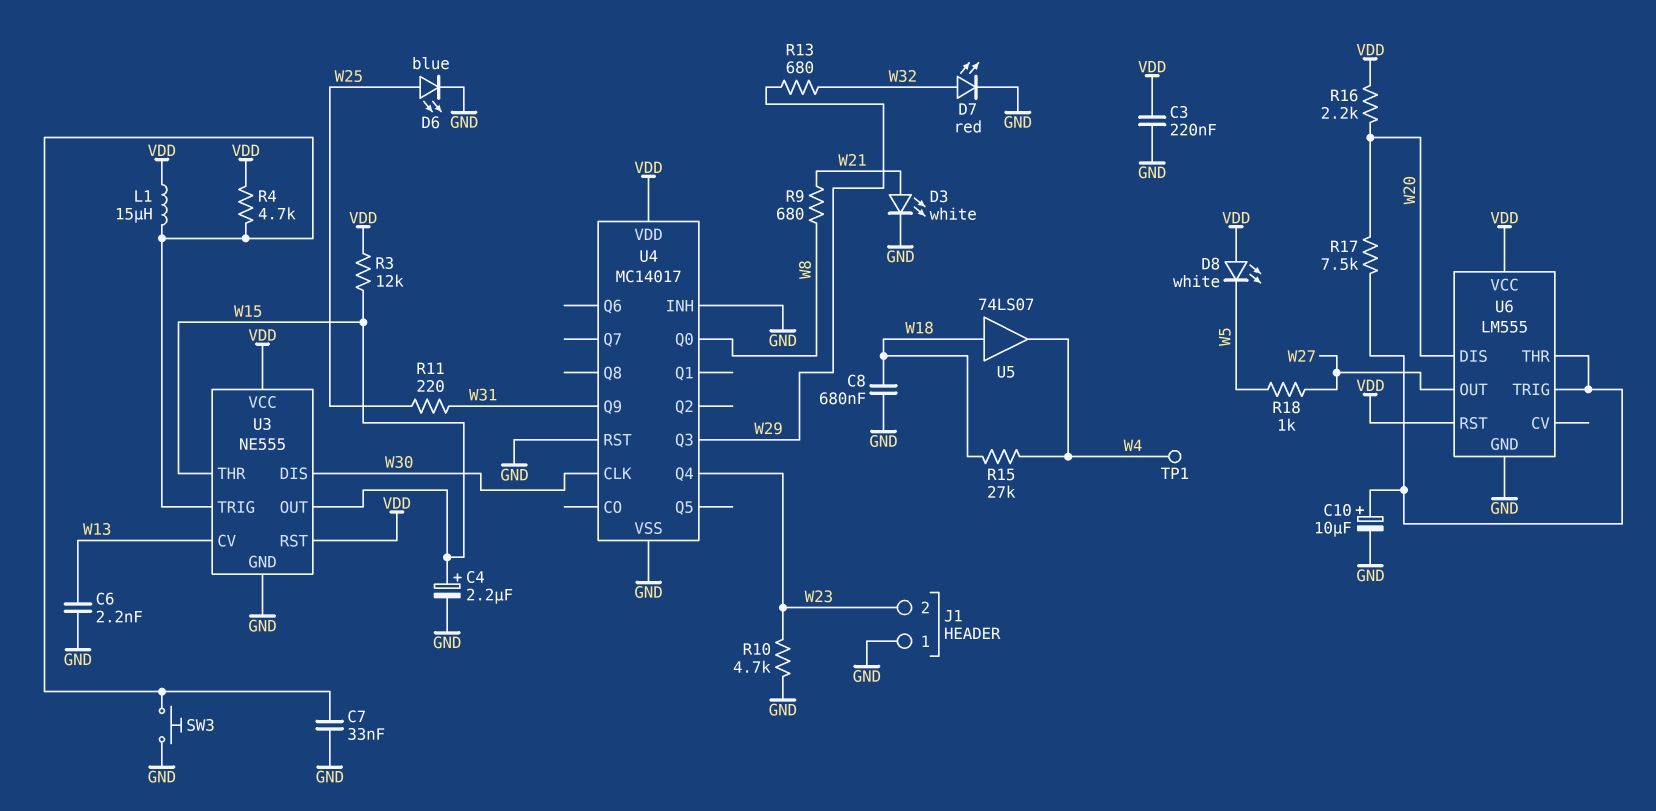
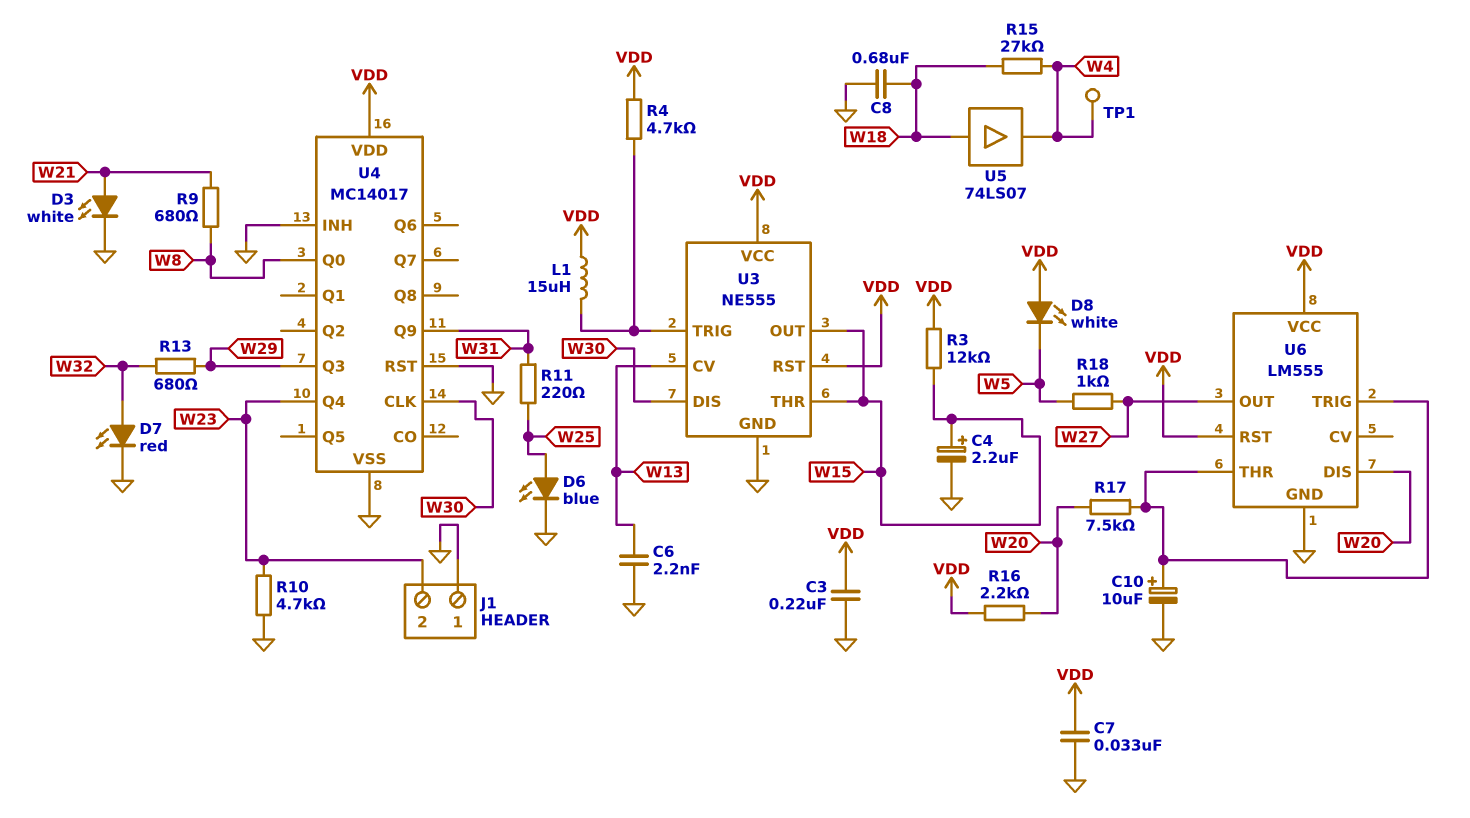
C7: 33nF (GND, U3/TRIG) -> 33nF (GND, VDD)
SW3: button (GND, U3/TRIG) -> none

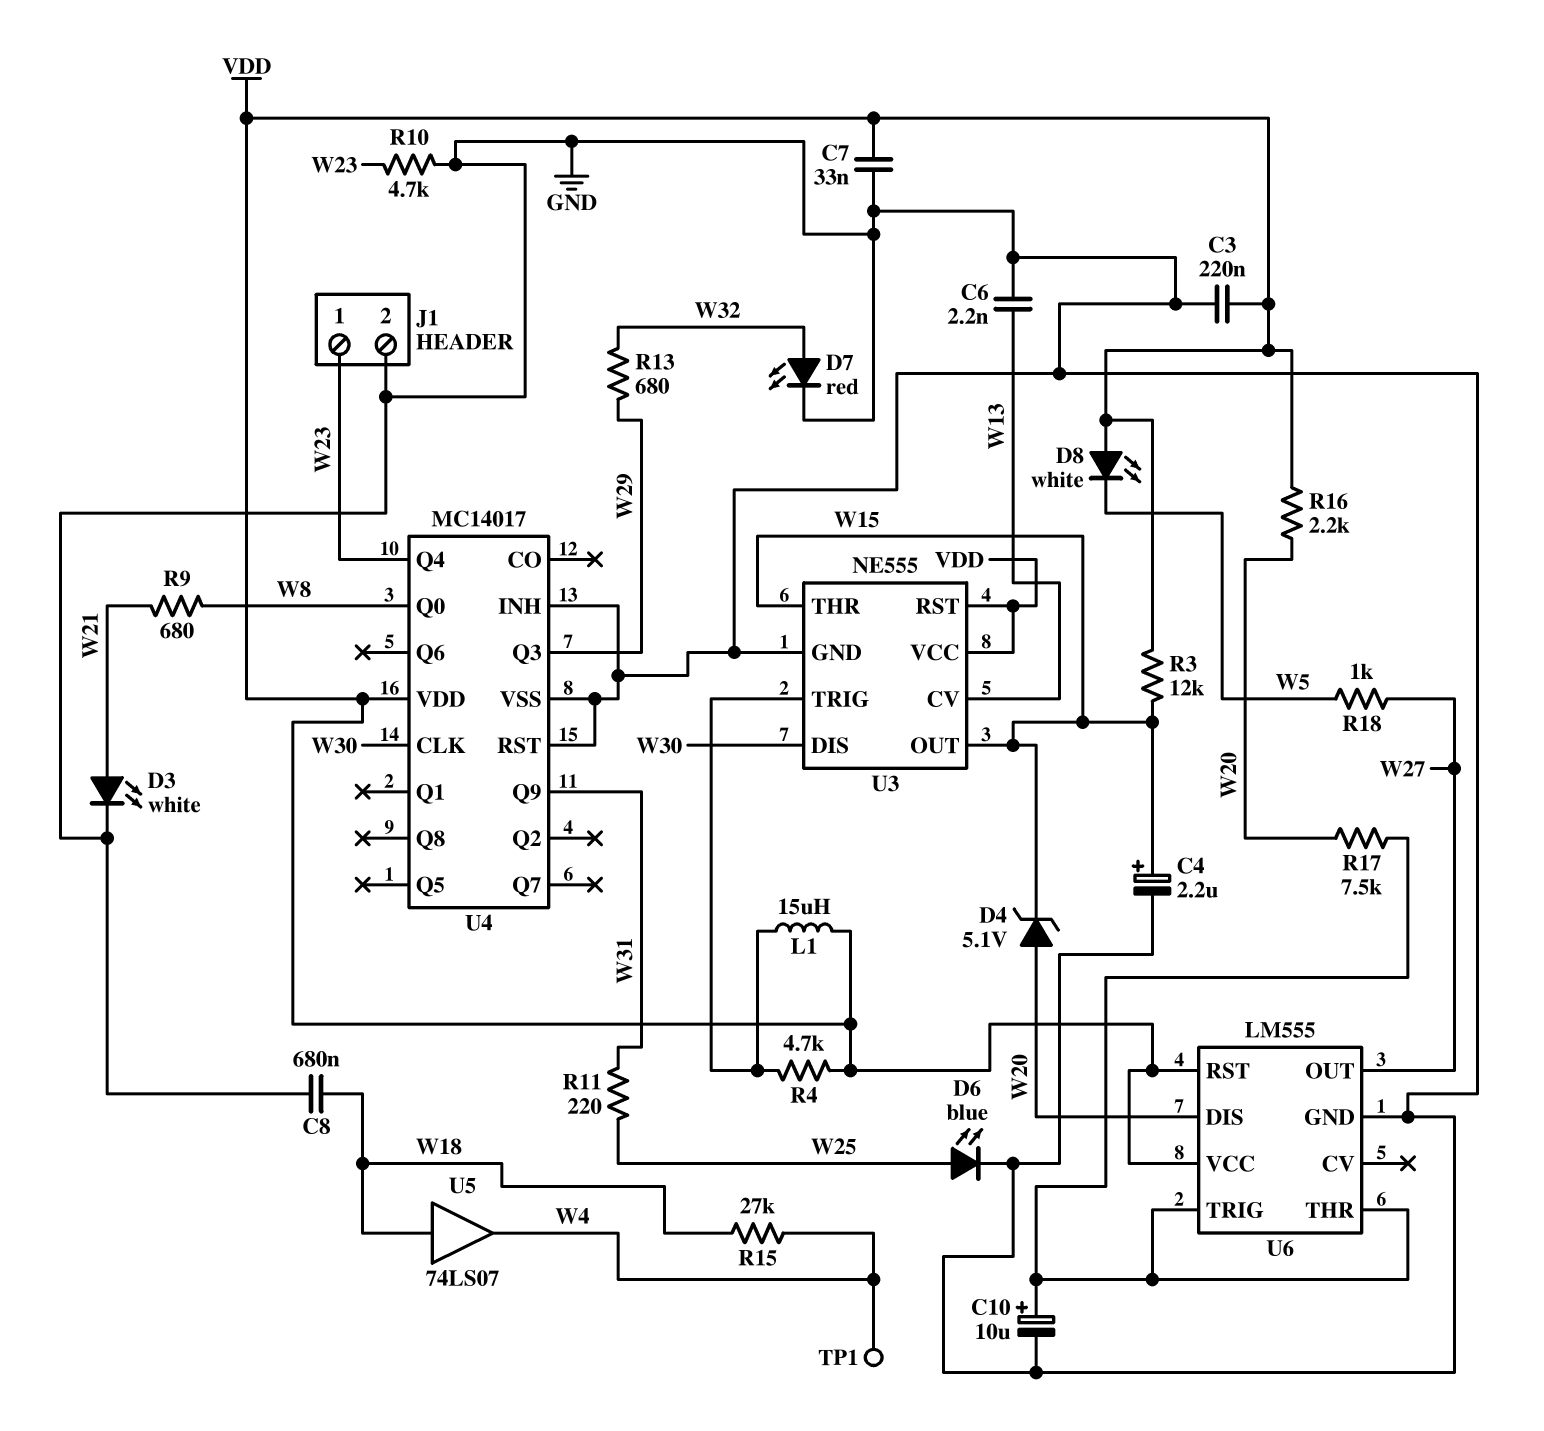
D4: none -> zener 5.1V (A W20, K W15)
J1 pin 1: GND -> W23
J1 pin 2: W23 -> GND

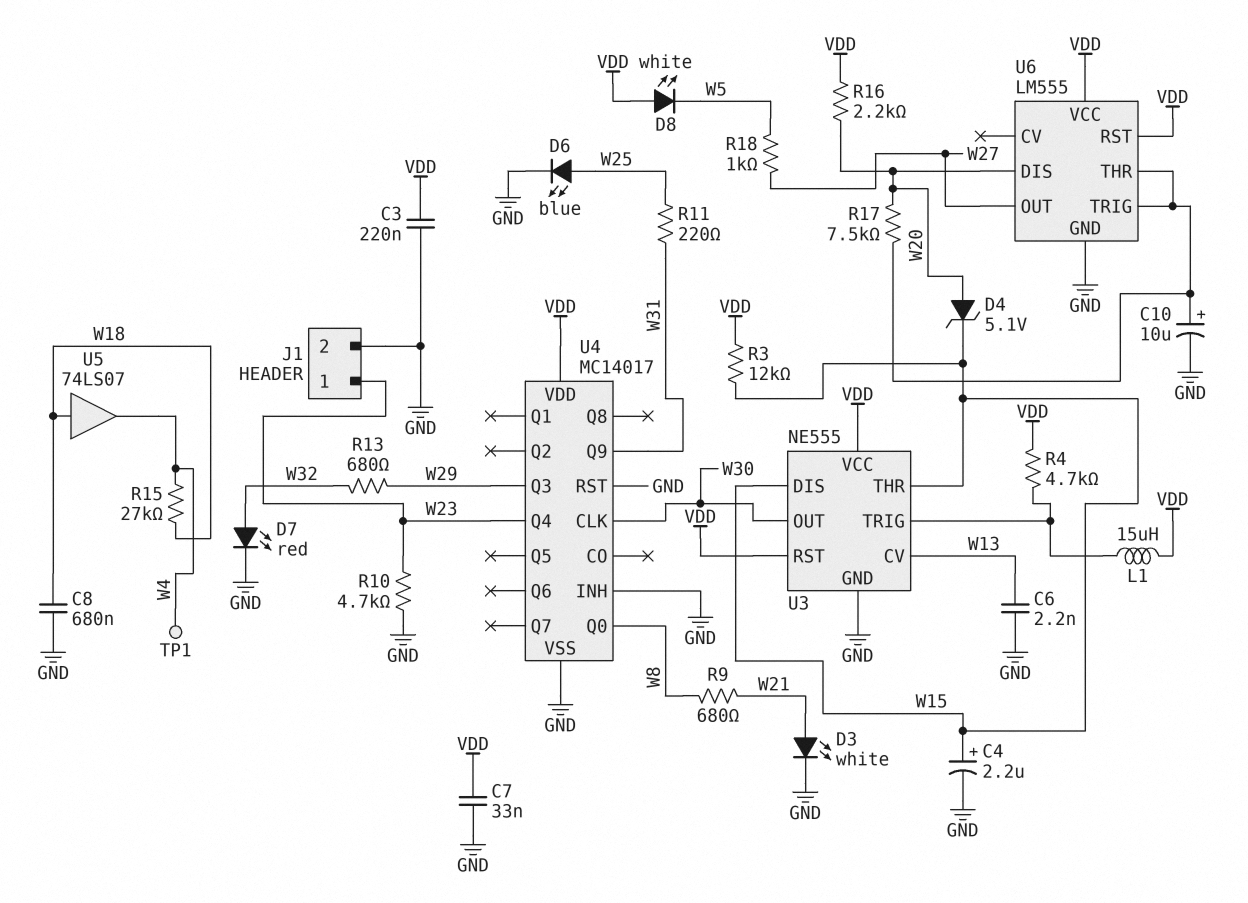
U3 pin DIS: W30 -> W15
U3 pin OUT: W15 -> W30

